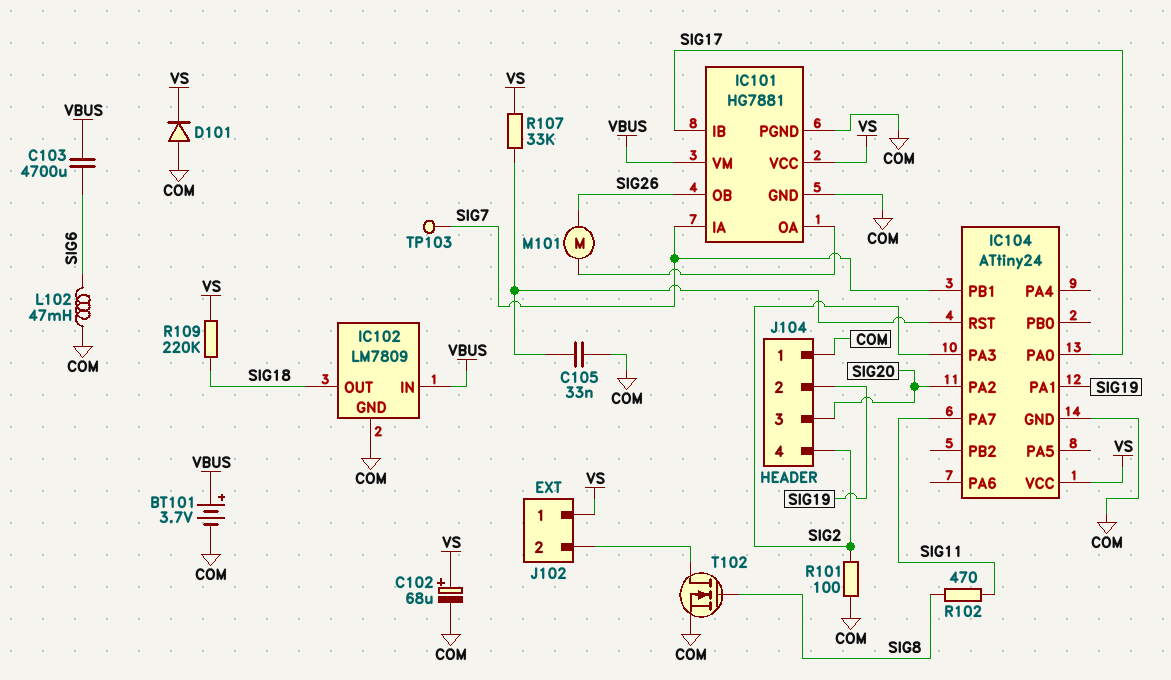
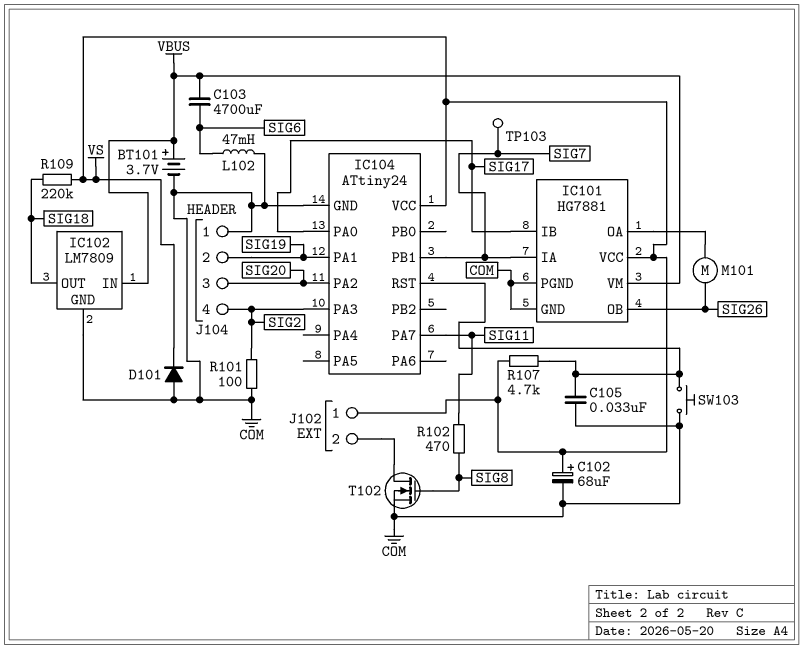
R107: 33k (IC104/RST, VS) -> 4.7k (IC104/RST, VS)
SW103: none -> button (COM, IC104/RST)

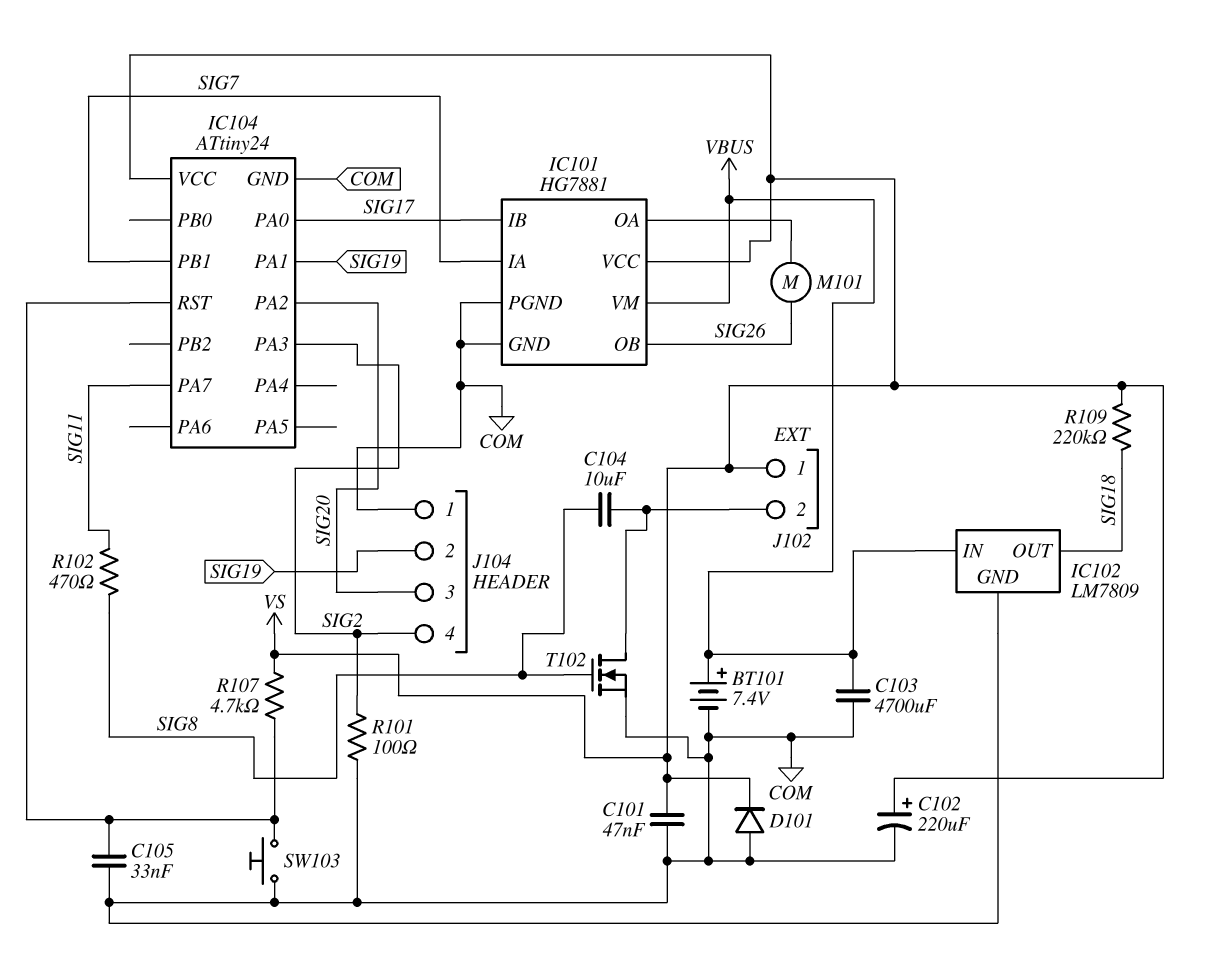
BT101: 3.7V (plus VBUS, minus COM) -> 7.4V (plus VBUS, minus COM)
C101: none -> 47nF (COM, VS)
C102: 68uF (plus VS, minus COM) -> 220uF (plus VS, minus COM)
C103: 4700uF (SIG6, VBUS) -> 4700uF (COM, VBUS)
C104: none -> 10uF (J102/2, SIG8)
L102: 47mH (COM, SIG6) -> none
TP103: test point (SIG7) -> none

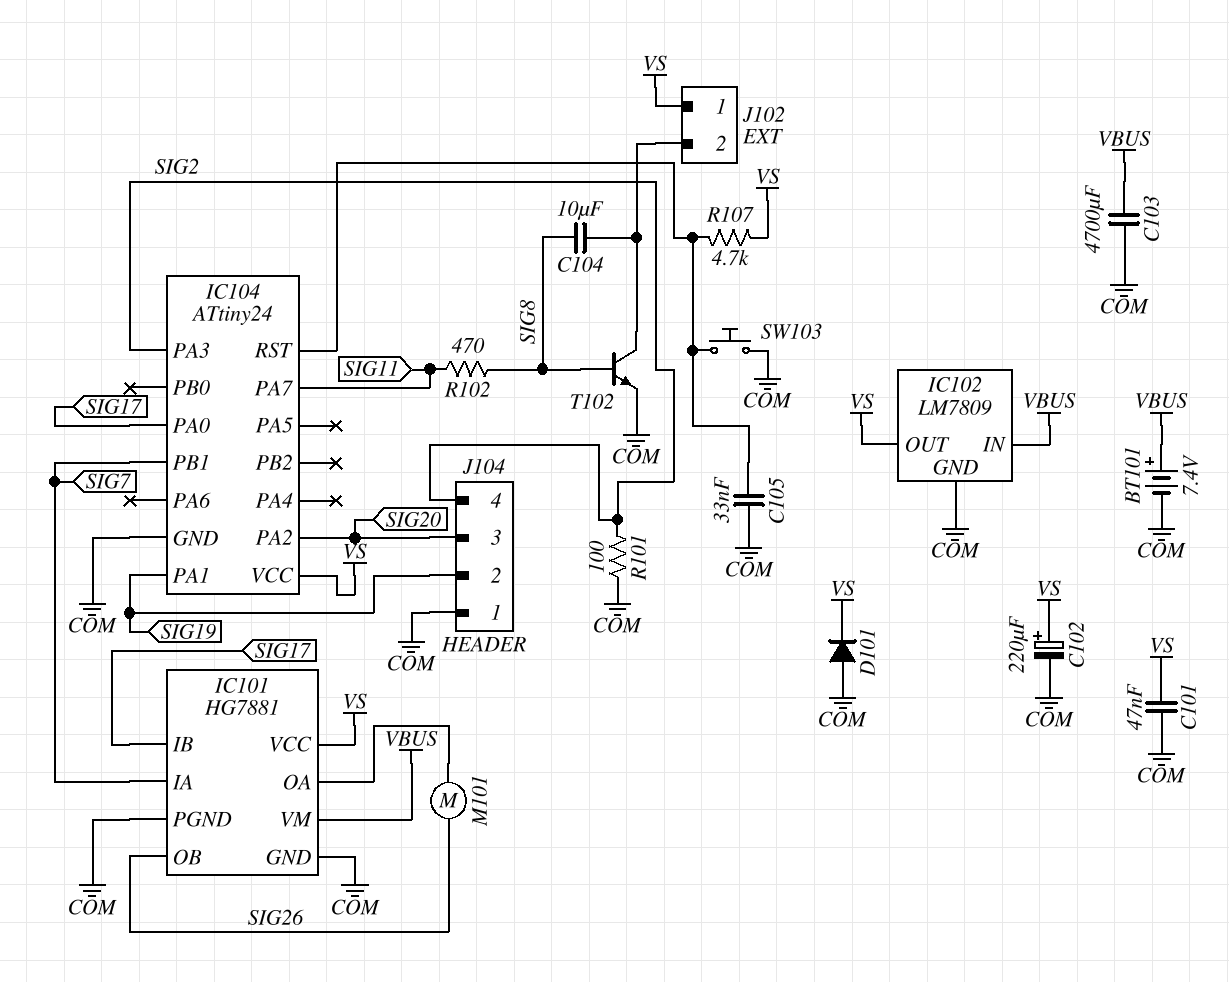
IC102 pin OUT: SIG18 -> VS
R109: 220k (SIG18, VS) -> none
T102: NMOS (G SIG8, D J102/2, S COM) -> NPN (B SIG8, C J102/2, E COM)

